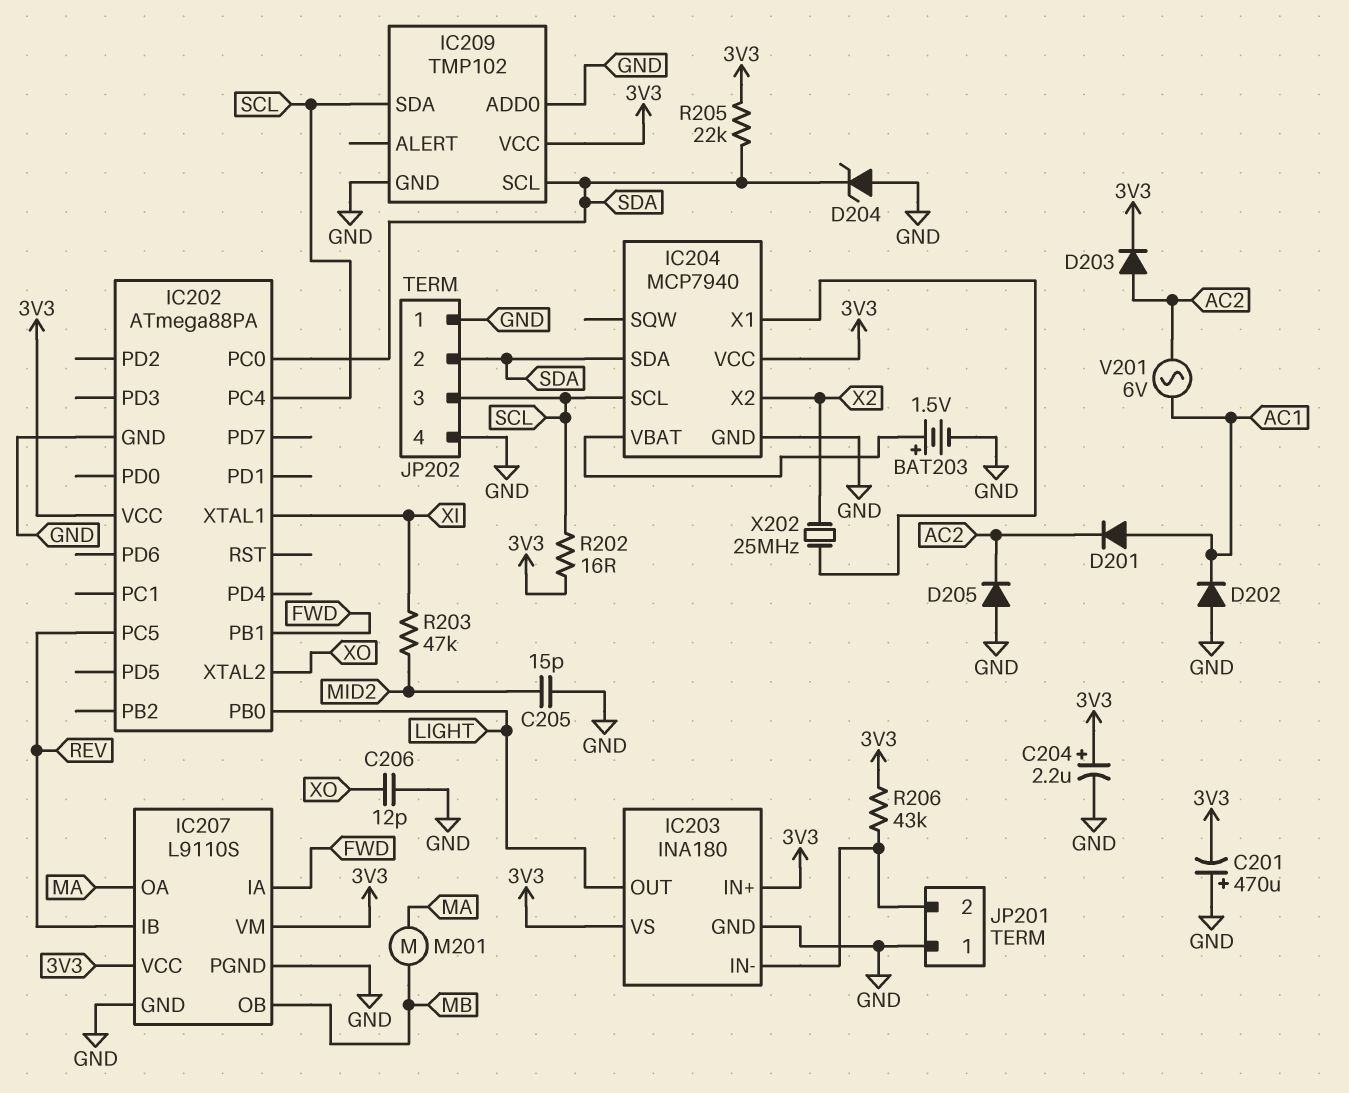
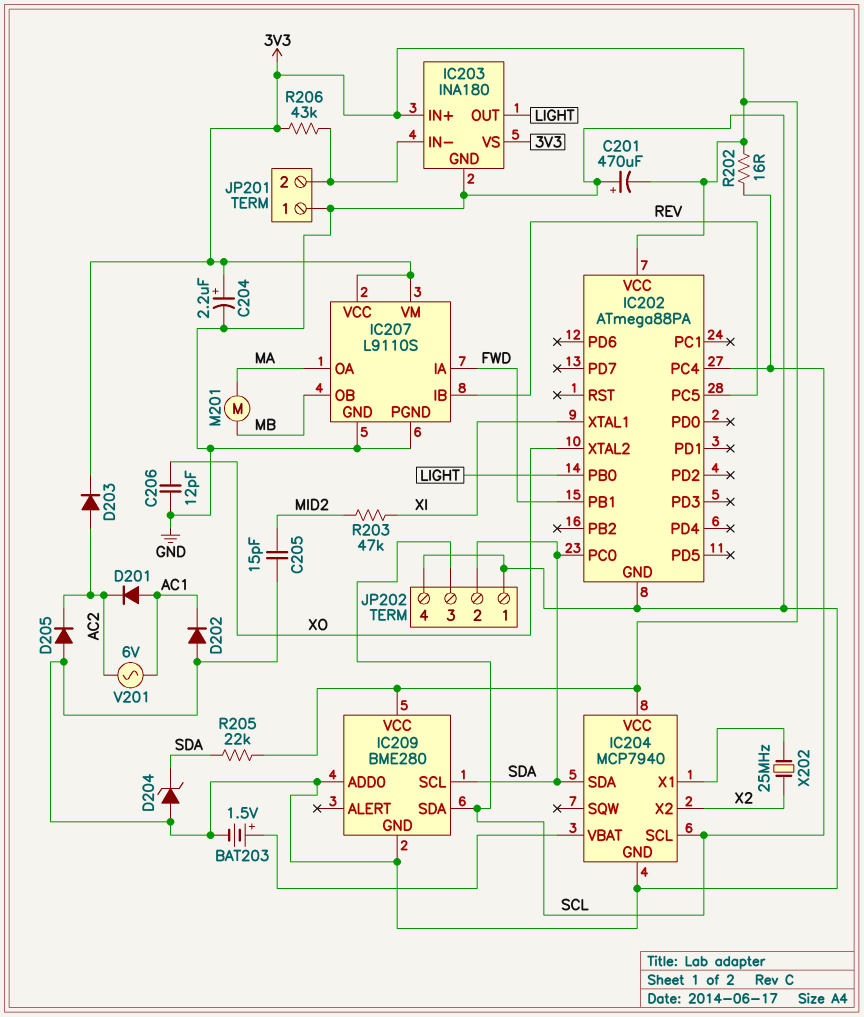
IC209: TMP102 -> BME280

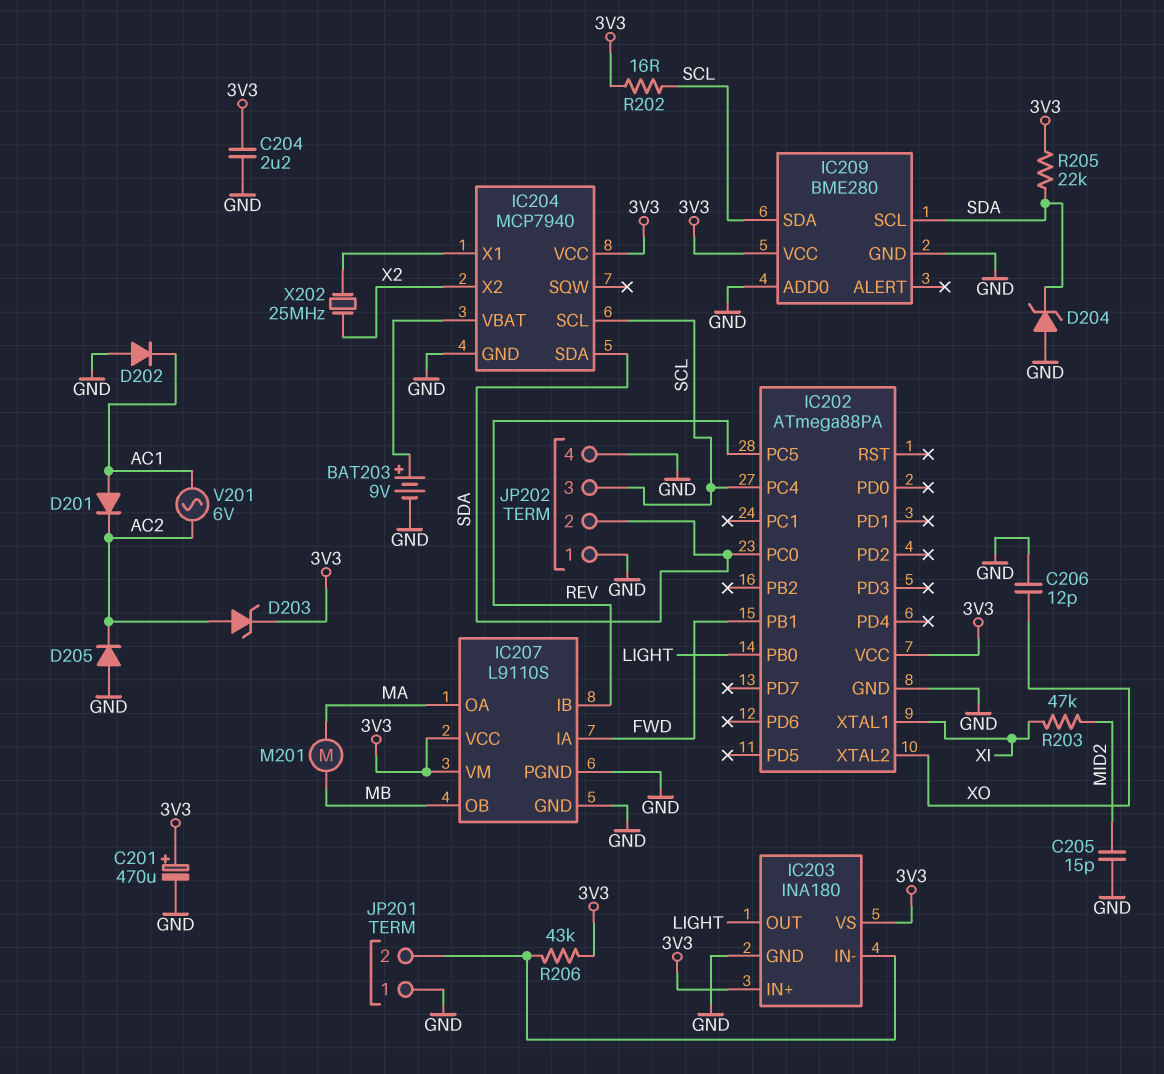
BAT203: 1.5V (plus IC204/VBAT, minus GND) -> 9V (plus IC204/VBAT, minus GND)
C201: 470uF (plus GND, minus 3V3) -> 470uF (plus 3V3, minus GND)
C204: 2.2uF (plus 3V3, minus GND) -> 2.2uF (3V3, GND)
D203: diode (A AC2, K 3V3) -> zener (A AC2, K 3V3)

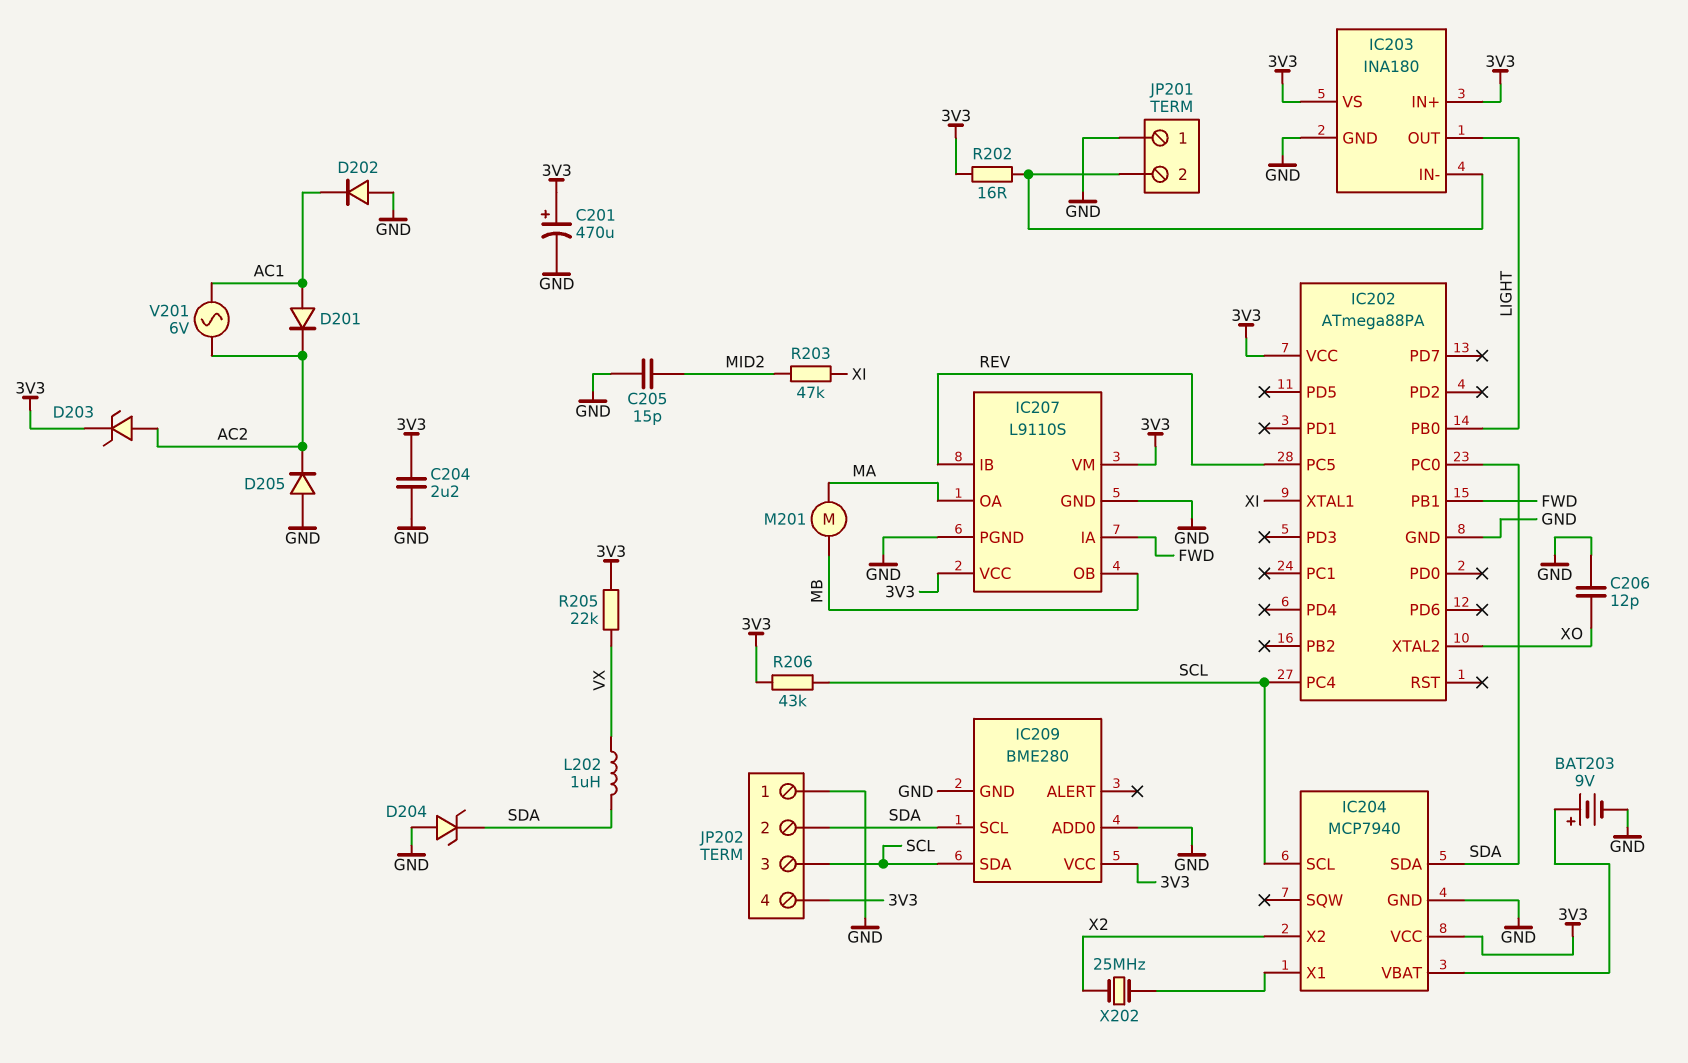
JP202 pin 4: GND -> 3V3
L202: none -> 1uH (SDA, VX)
R202: 16 (3V3, SCL) -> 16 (3V3, IC203/IN-)
R205: 22k (3V3, SDA) -> 22k (3V3, VX)
R206: 43k (3V3, IC203/IN-) -> 43k (3V3, SCL)

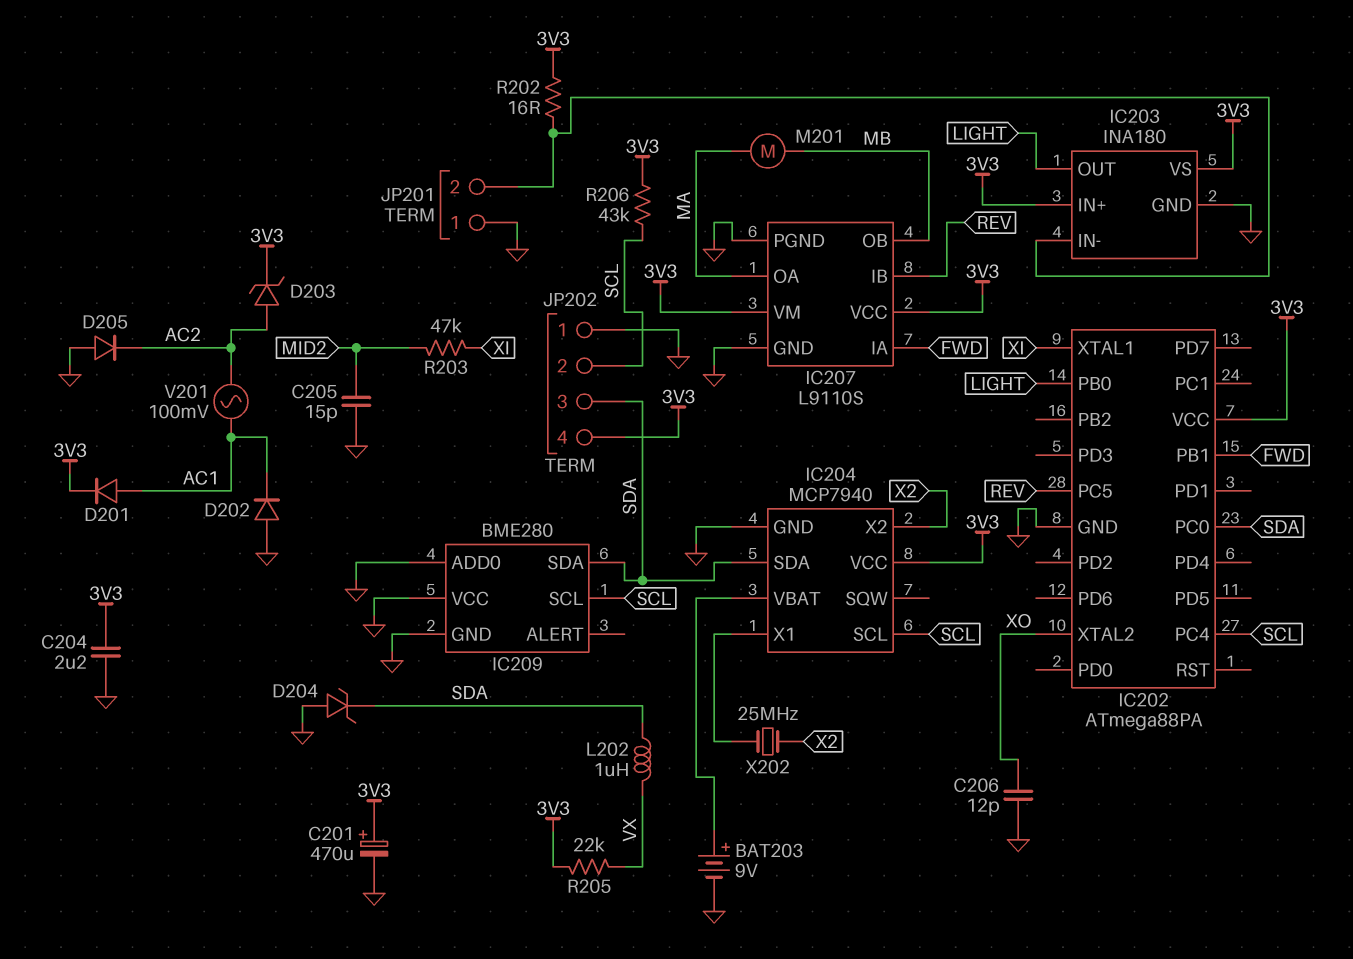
D201: diode (A AC1, K AC2) -> diode (A AC1, K 3V3)
IC209 pin SCL: SDA -> SCL
IC209 pin SDA: SCL -> SDA
IC209 pin VCC: 3V3 -> GND
JP202 pin 2: SDA -> SCL
JP202 pin 3: SCL -> SDA
V201: AC 6V (AC1, AC2) -> AC 100mV (AC1, AC2)

